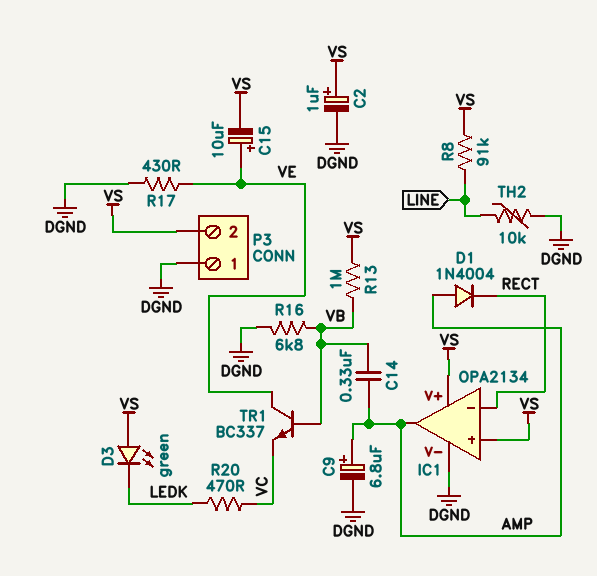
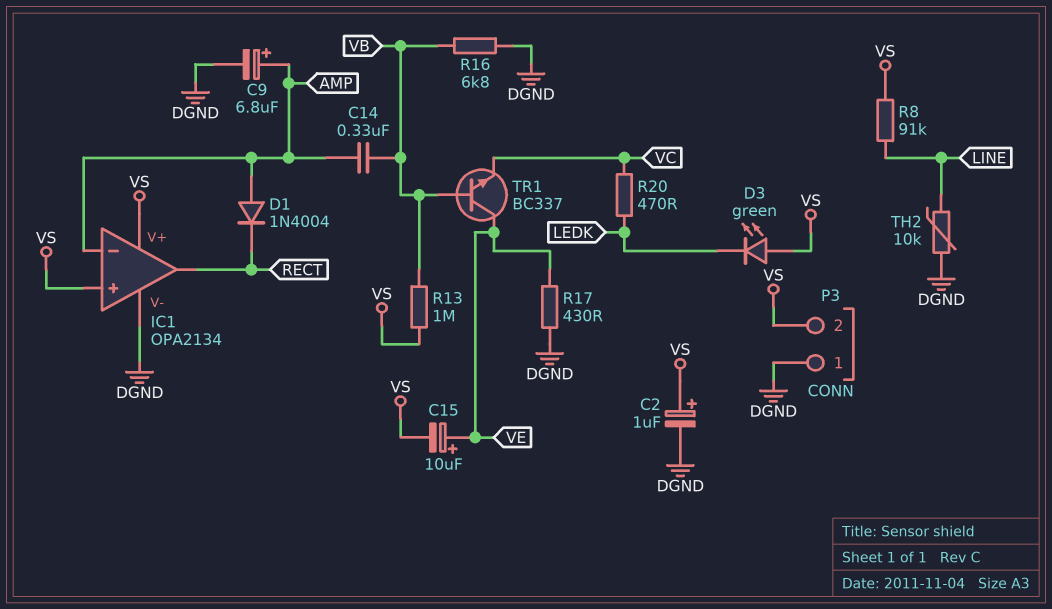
IC1 pin in-: RECT -> AMP
IC1 pin out: AMP -> RECT

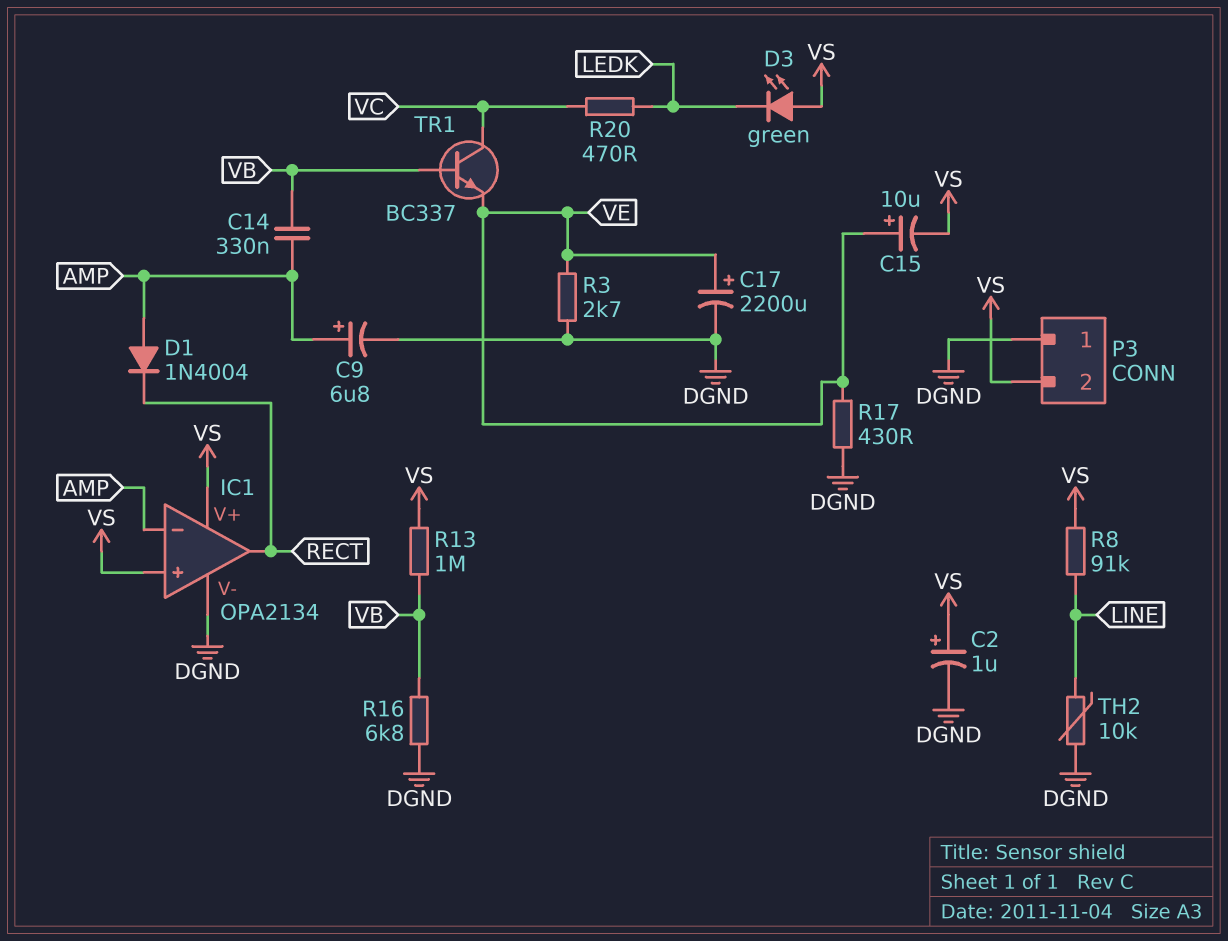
C17: none -> 2200uF (plus VE, minus DGND)
R3: none -> 2.7k (DGND, VE)
TR1: NPN BC337 (B VB, C VE, E VC) -> NPN BC337 (B VB, C VC, E VE)

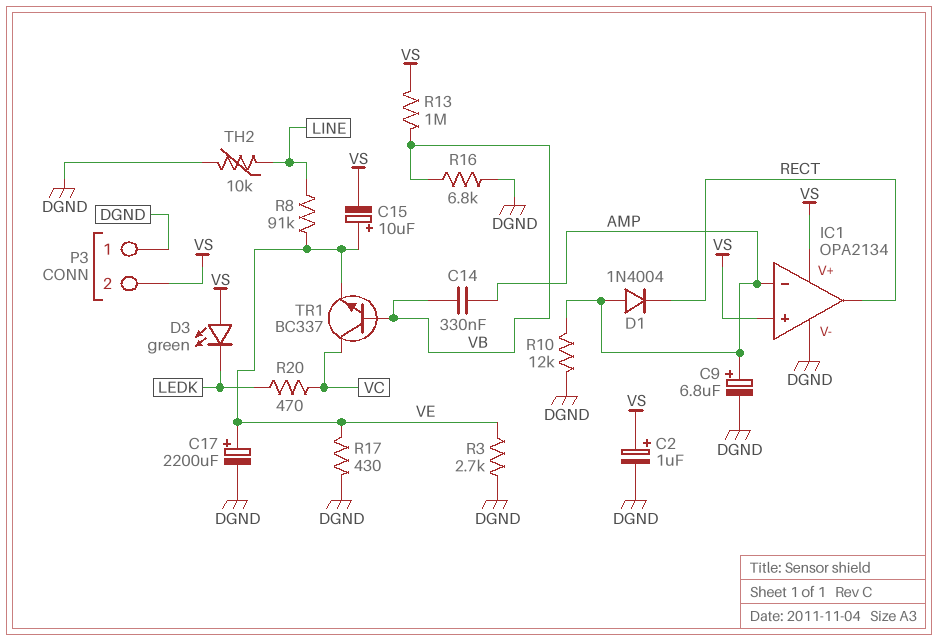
R8: 91k (LINE, VS) -> 91k (LINE, VE)
R10: none -> 12k (AMP, DGND)

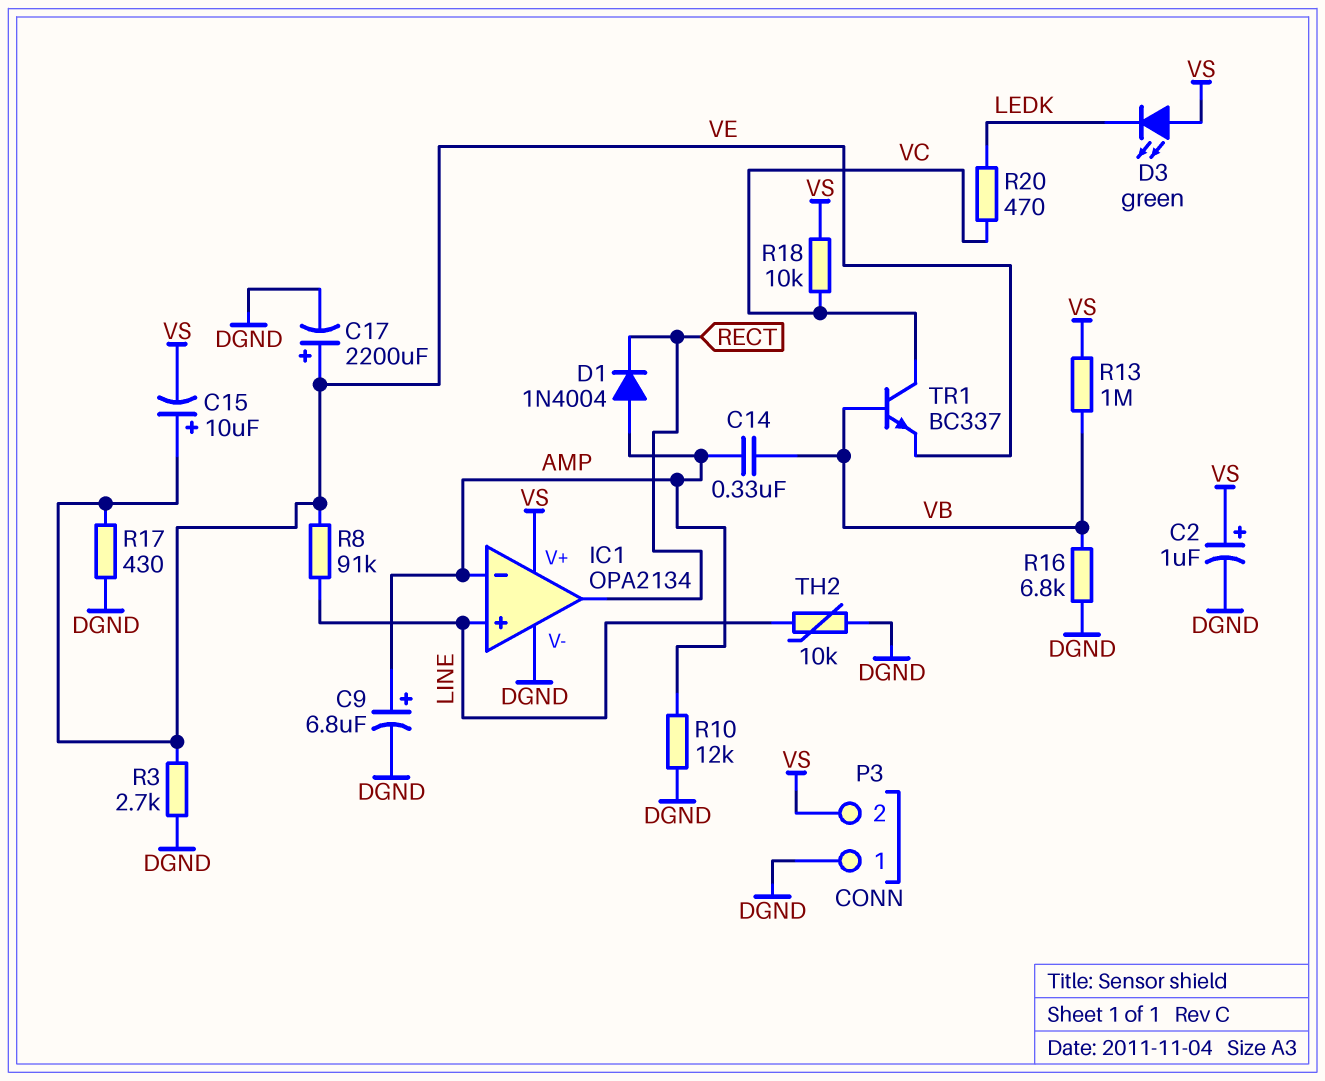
IC1 pin in+: VS -> LINE
R18: none -> 10k (VC, VS)

